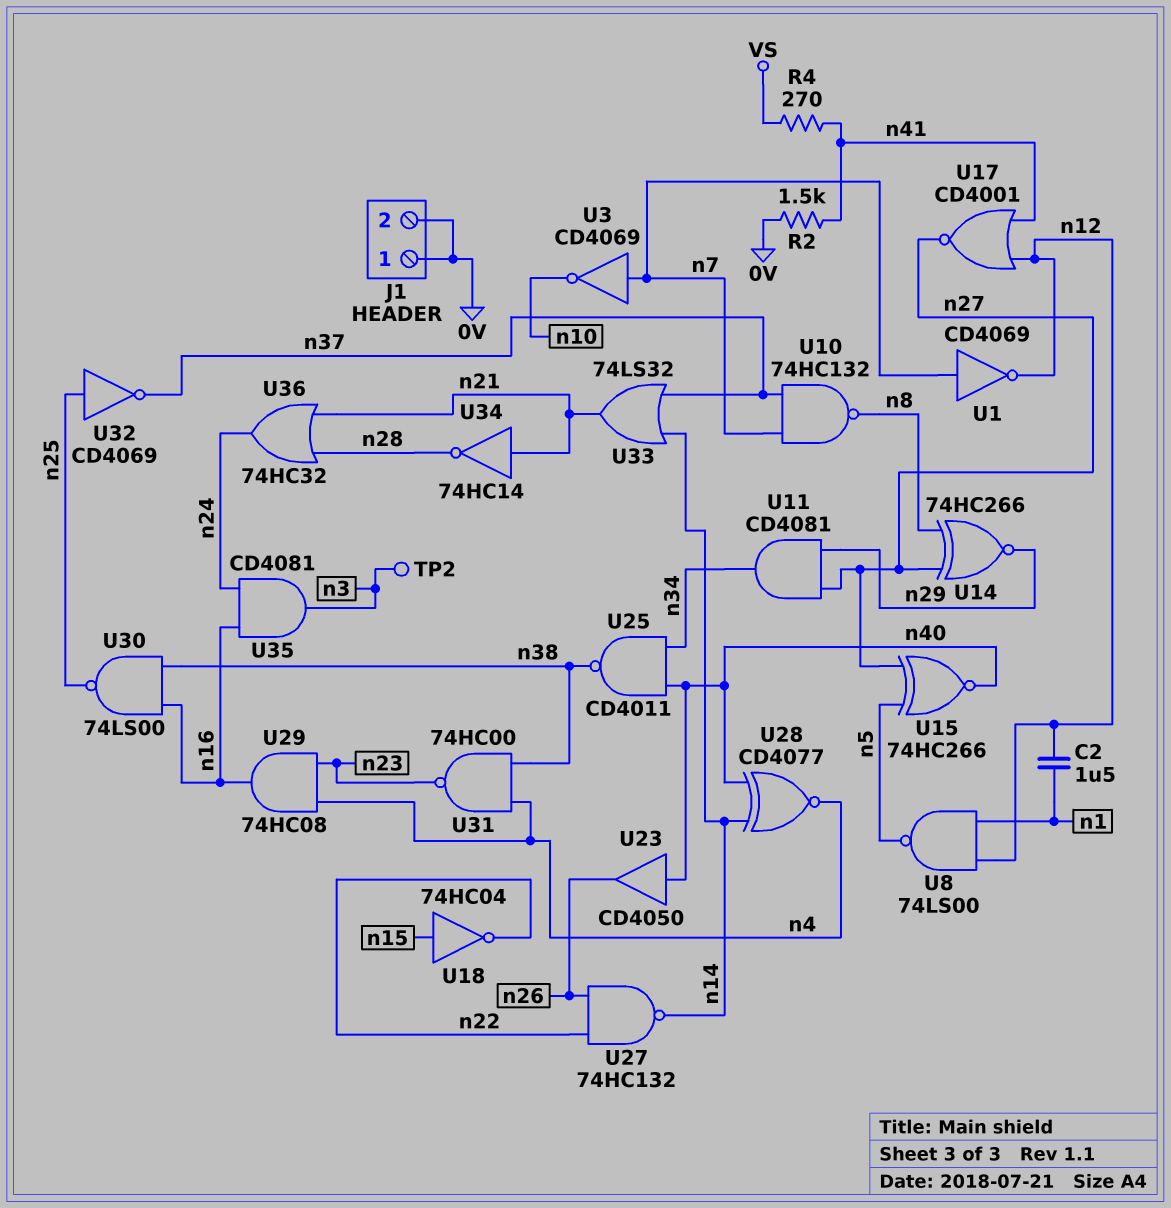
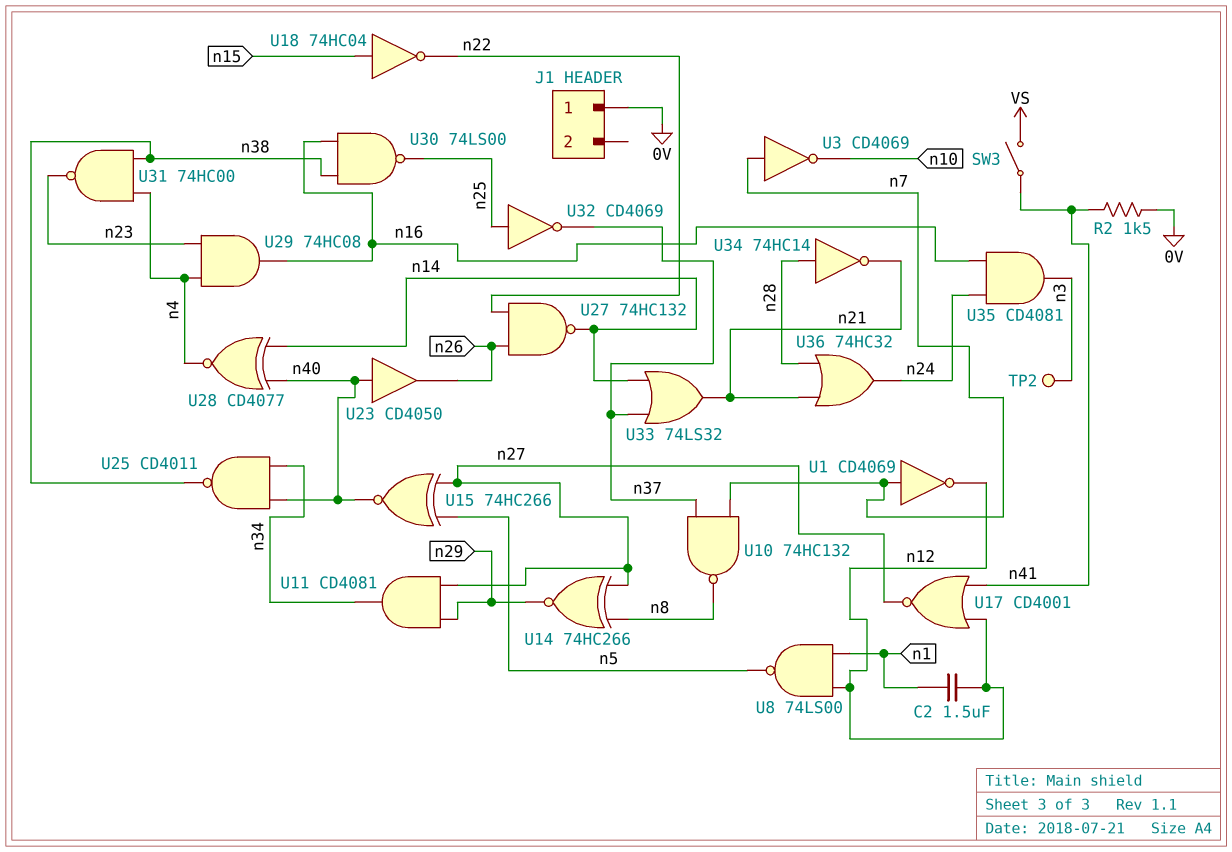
J1 pin 2: 0V -> none
R4: 270 (VS, n41) -> none
SW3: none -> switch (VS, n41)
U34: NOT 74HC14 (in n21, out n28) -> NOT 74HC14 (in n28, out n21)

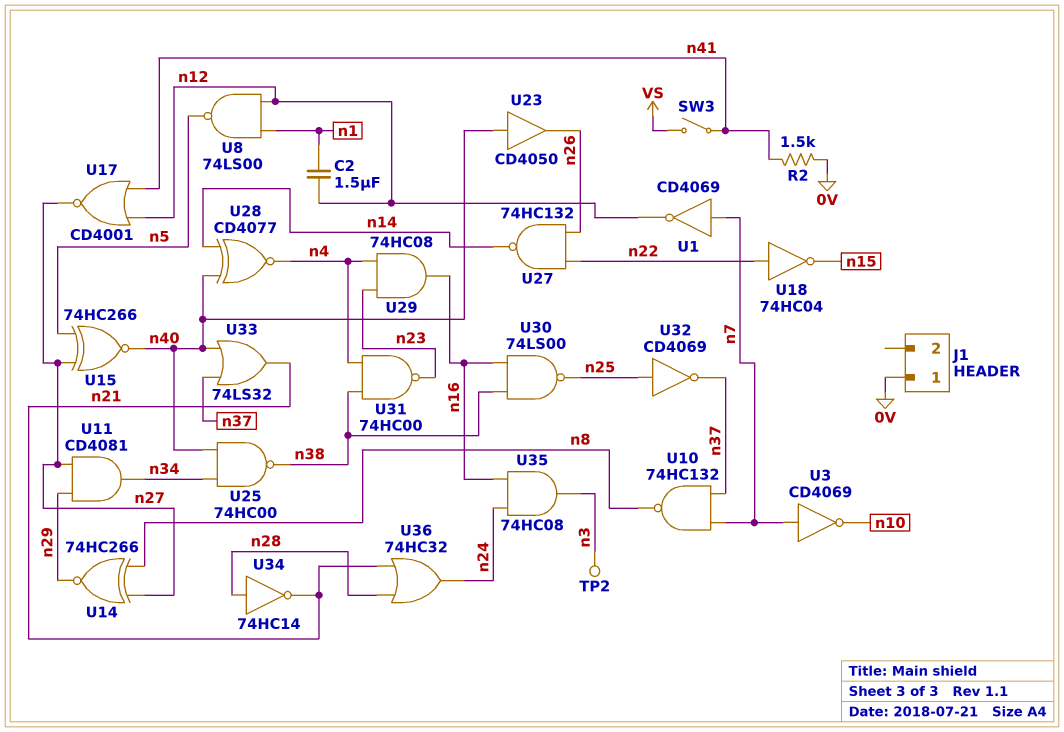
U18: NOT 74HC04 (in n15, out n22) -> NOT 74HC04 (in n22, out n15)
U25: NAND CD4011 (in n34, in n40, out n38) -> NAND 74HC00 (in n34, in n40, out n38)
U33: OR 74LS32 (in n14, in n37, out n21) -> OR 74LS32 (in n37, in n40, out n21)
U35: AND CD4081 (in n16, in n24, out n3) -> AND 74HC08 (in n16, in n24, out n3)

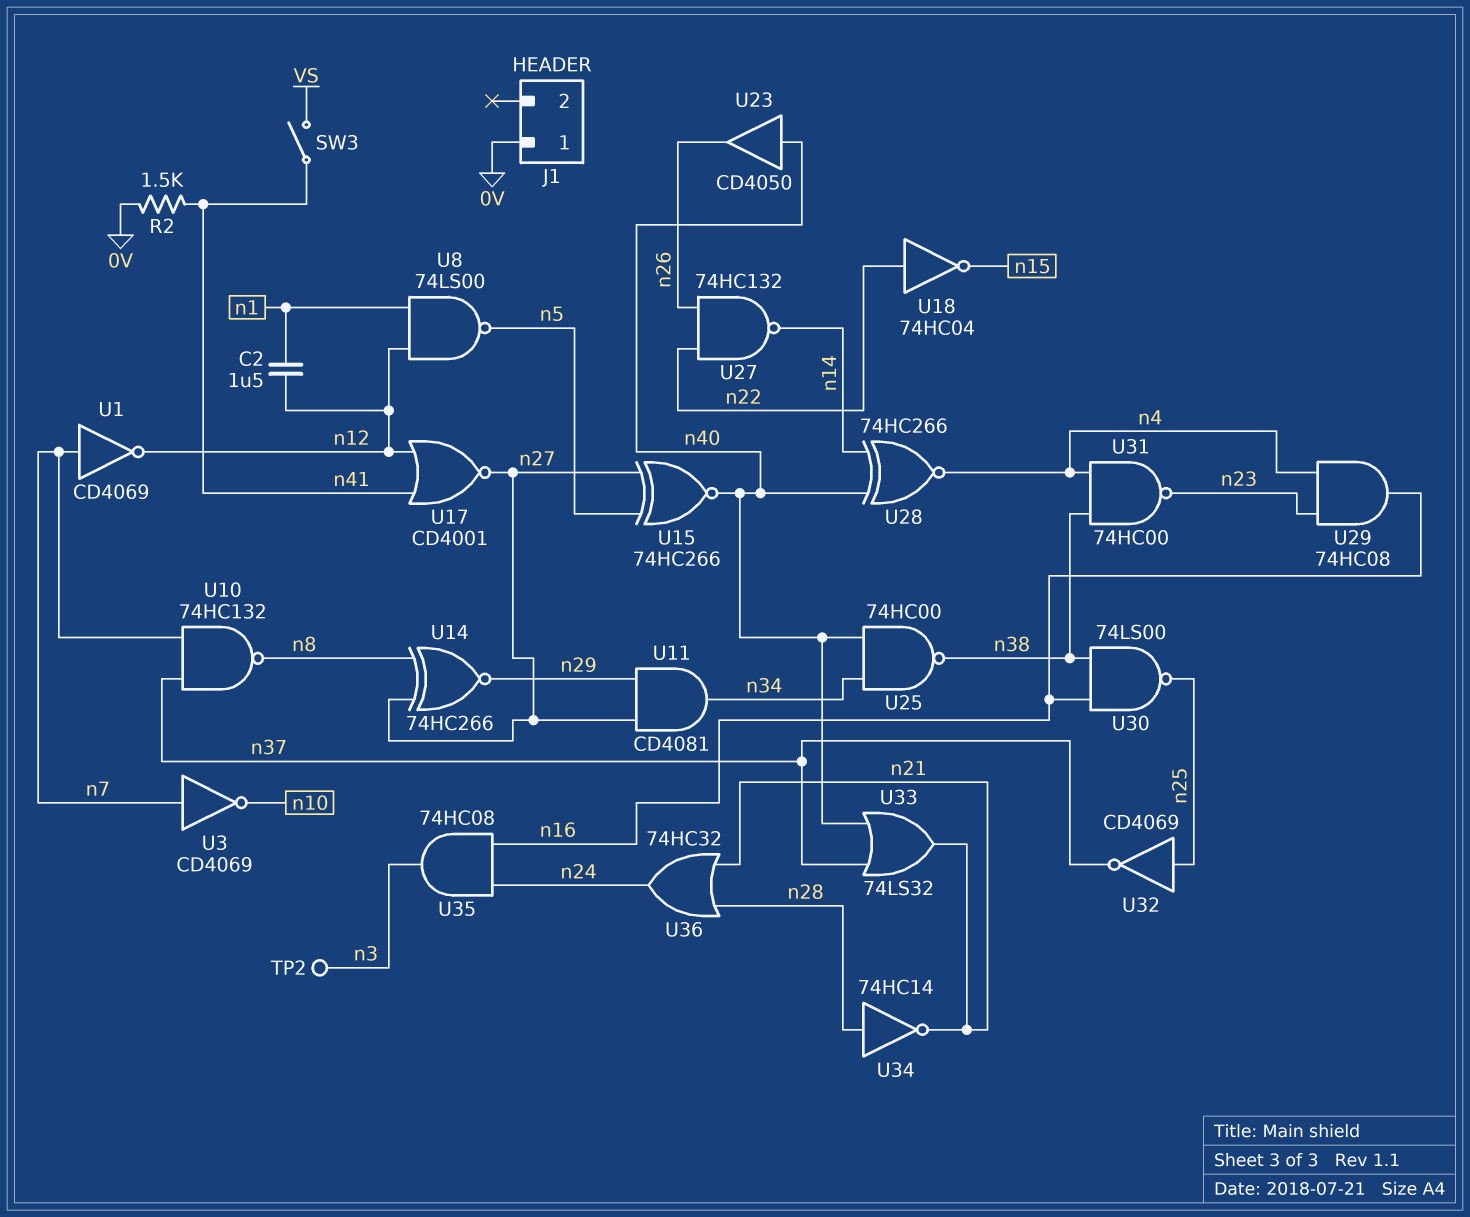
U28: XNOR CD4077 (in n14, in n40, out n4) -> XNOR 74HC266 (in n14, in n40, out n4)

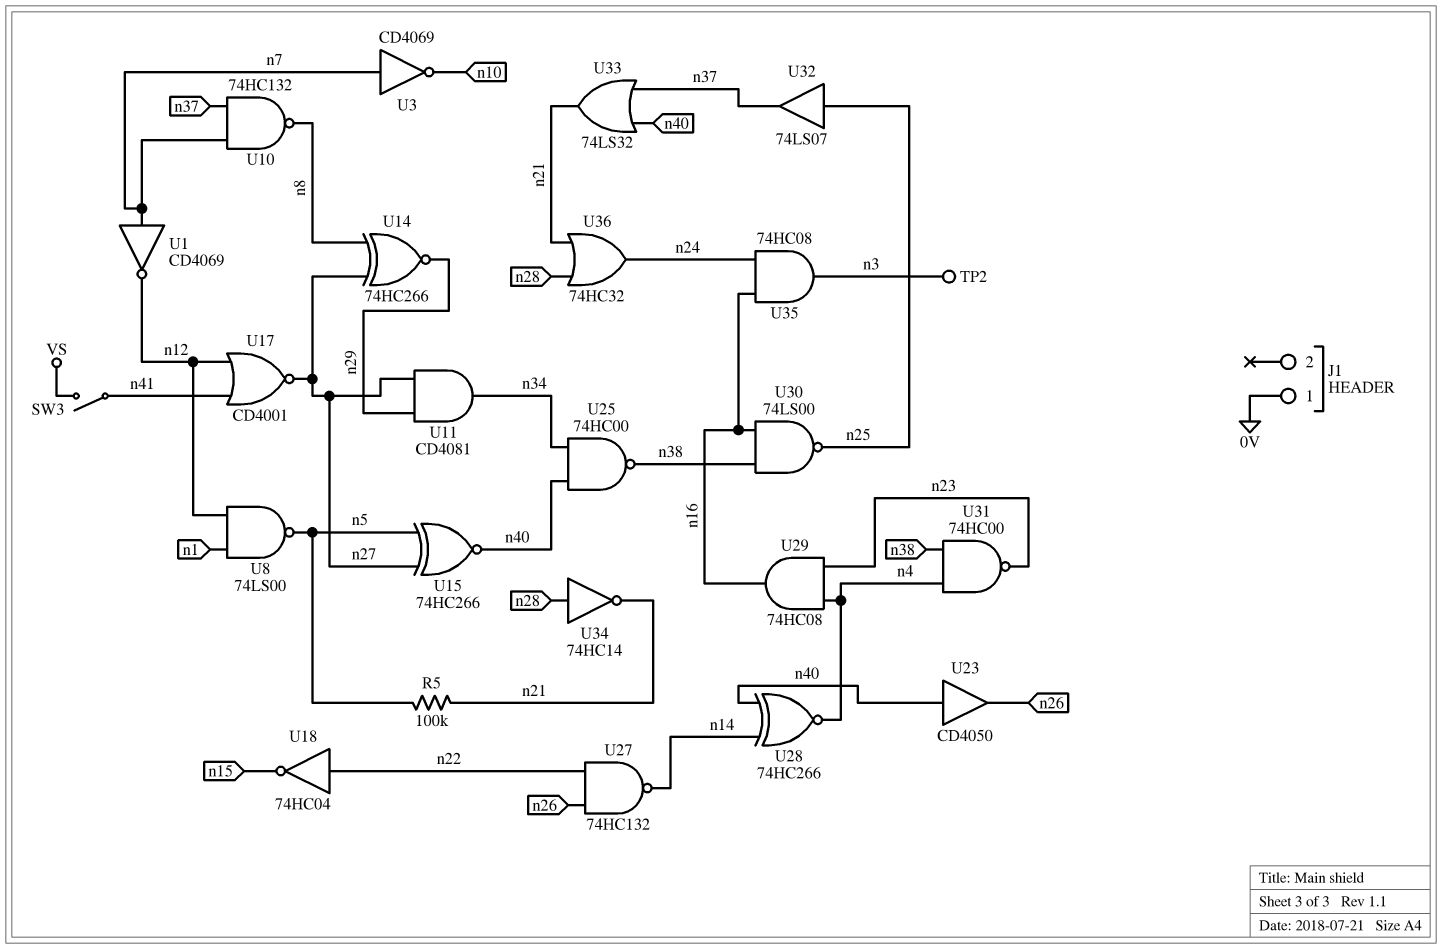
C2: 1.5uF (n1, n12) -> none
R2: 1.5k (0V, n41) -> none
R5: none -> 100k (n5, n21)
U32: NOT CD4069 (in n25, out n37) -> buffer 74LS07 (in n25, out n37)

